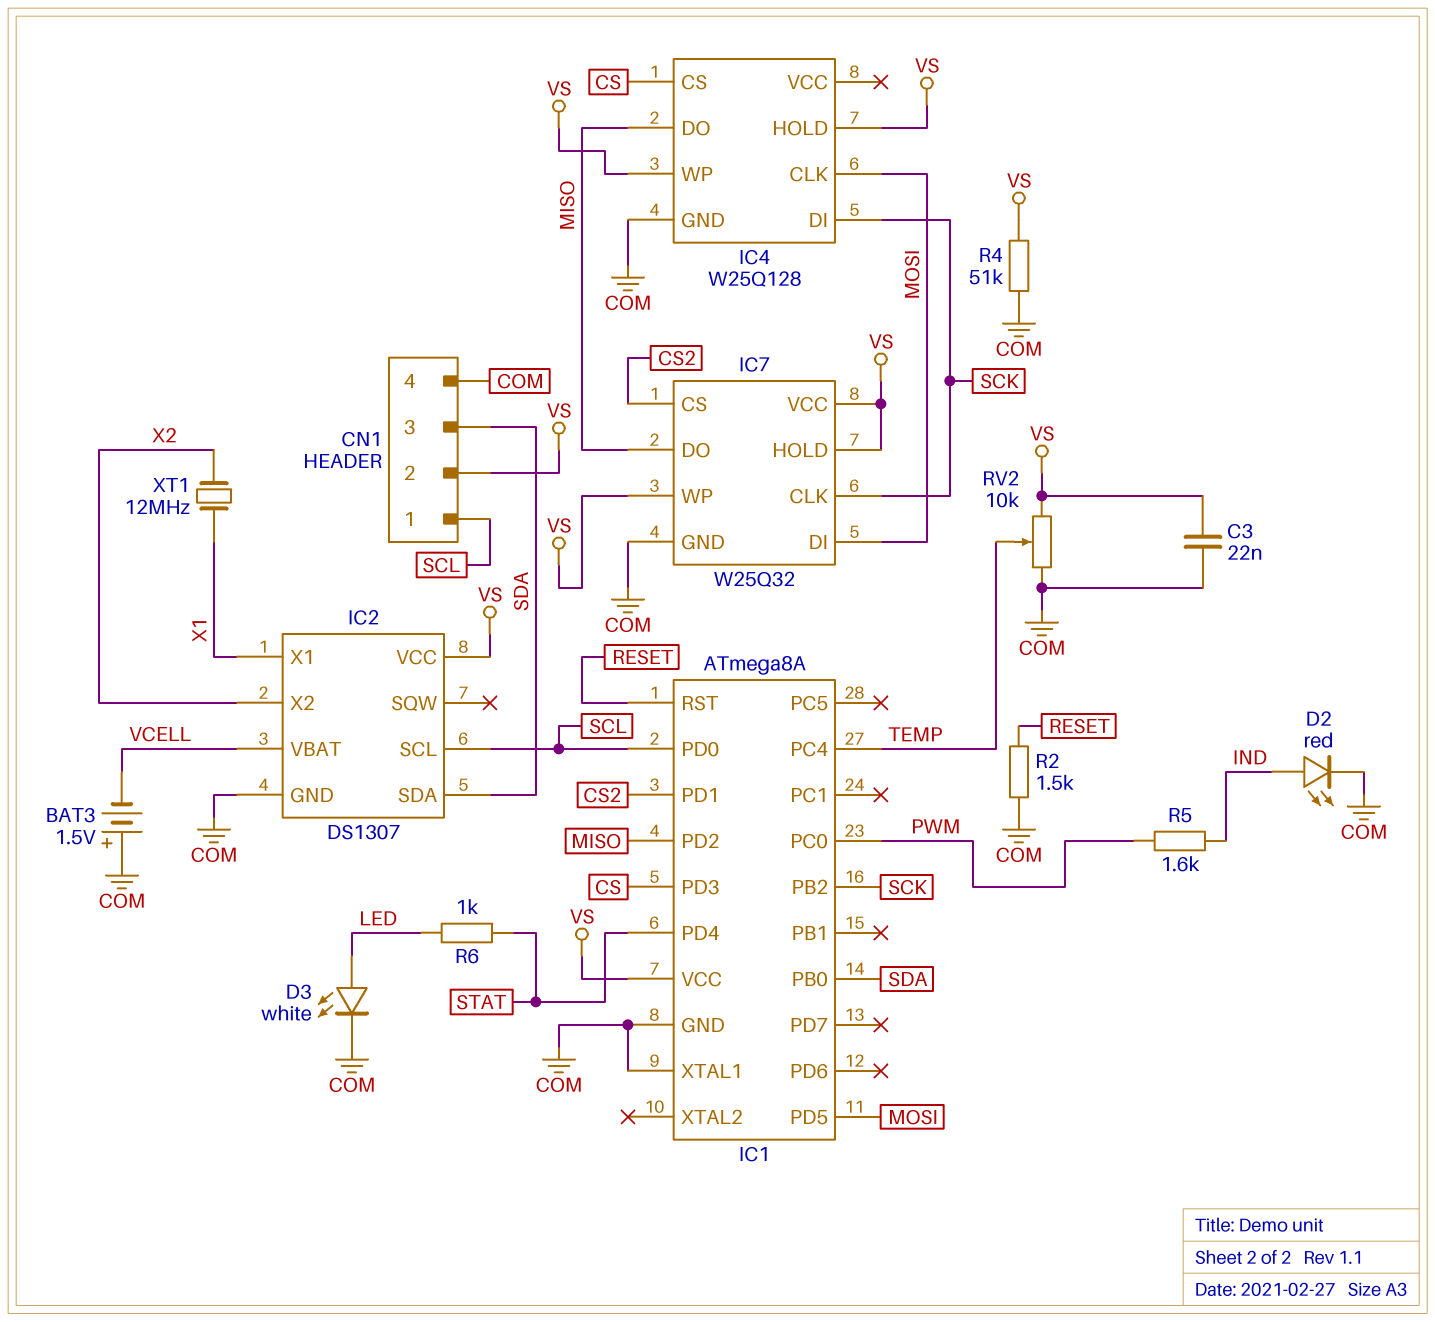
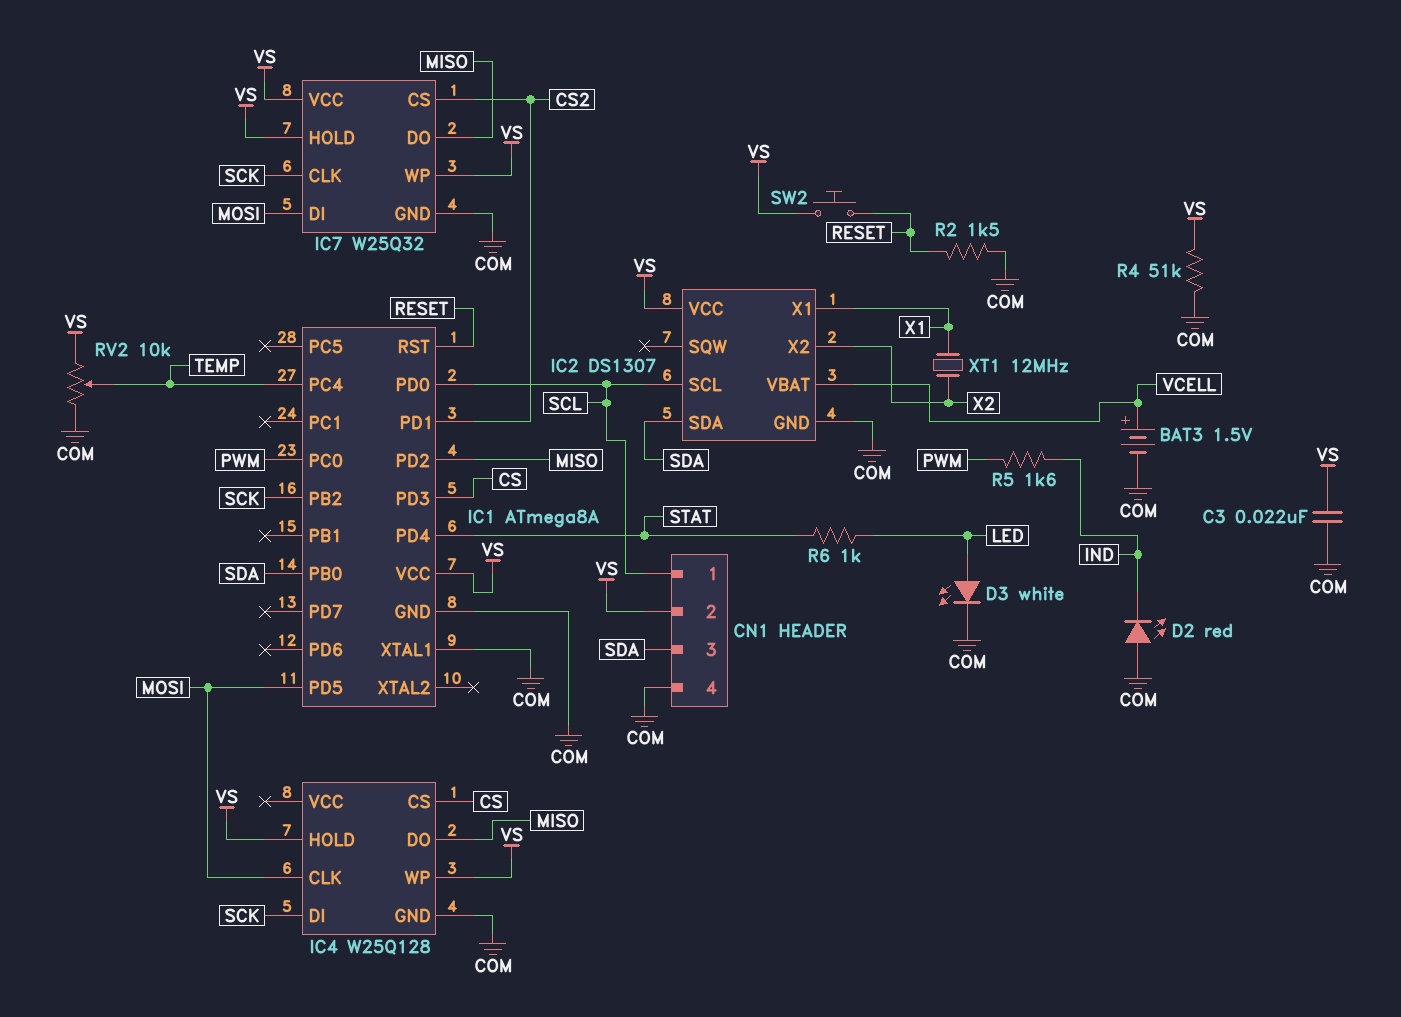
BAT3: 1.5V (plus COM, minus VCELL) -> 1.5V (plus VCELL, minus COM)
D2: LED red (A IND, K COM) -> LED red (A COM, K IND)
SW2: none -> button (RESET, VS)

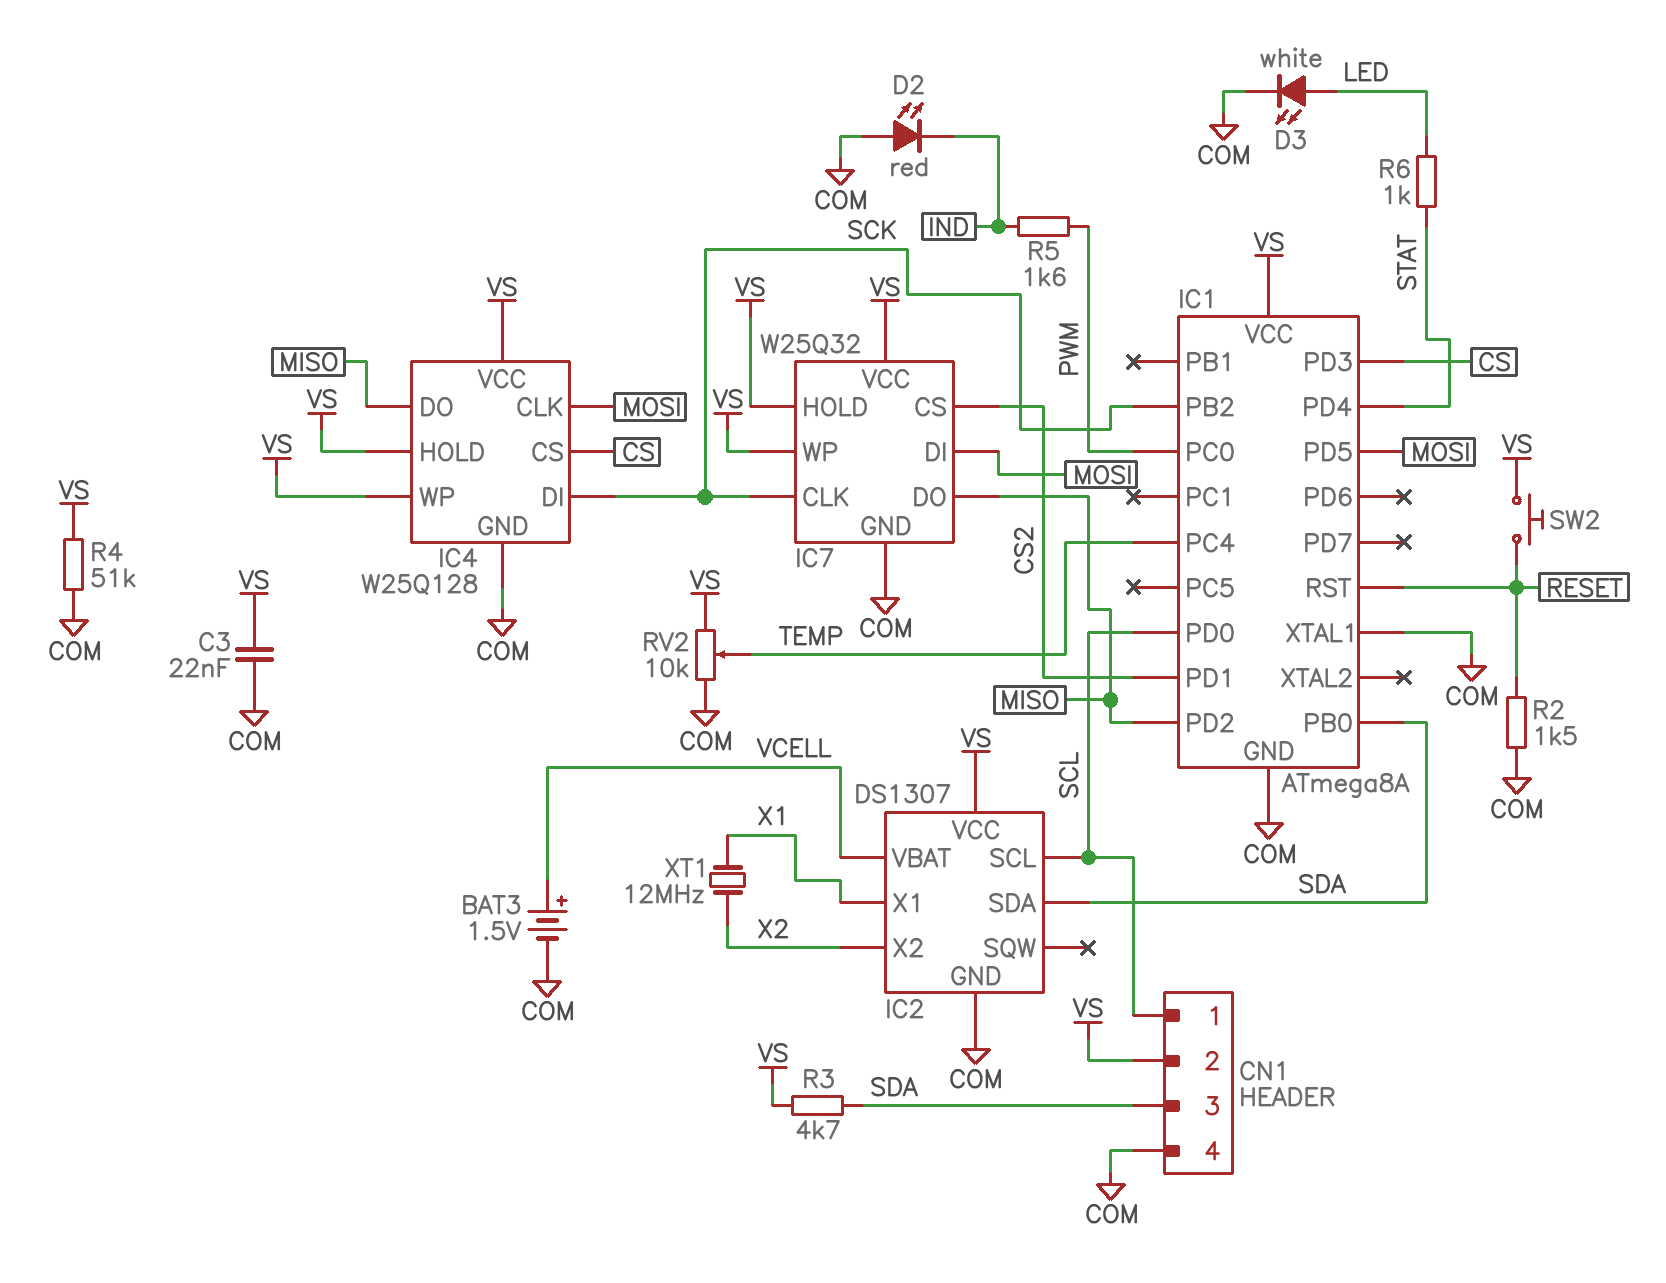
IC4 pin VCC: none -> VS
R3: none -> 4.7k (SDA, VS)

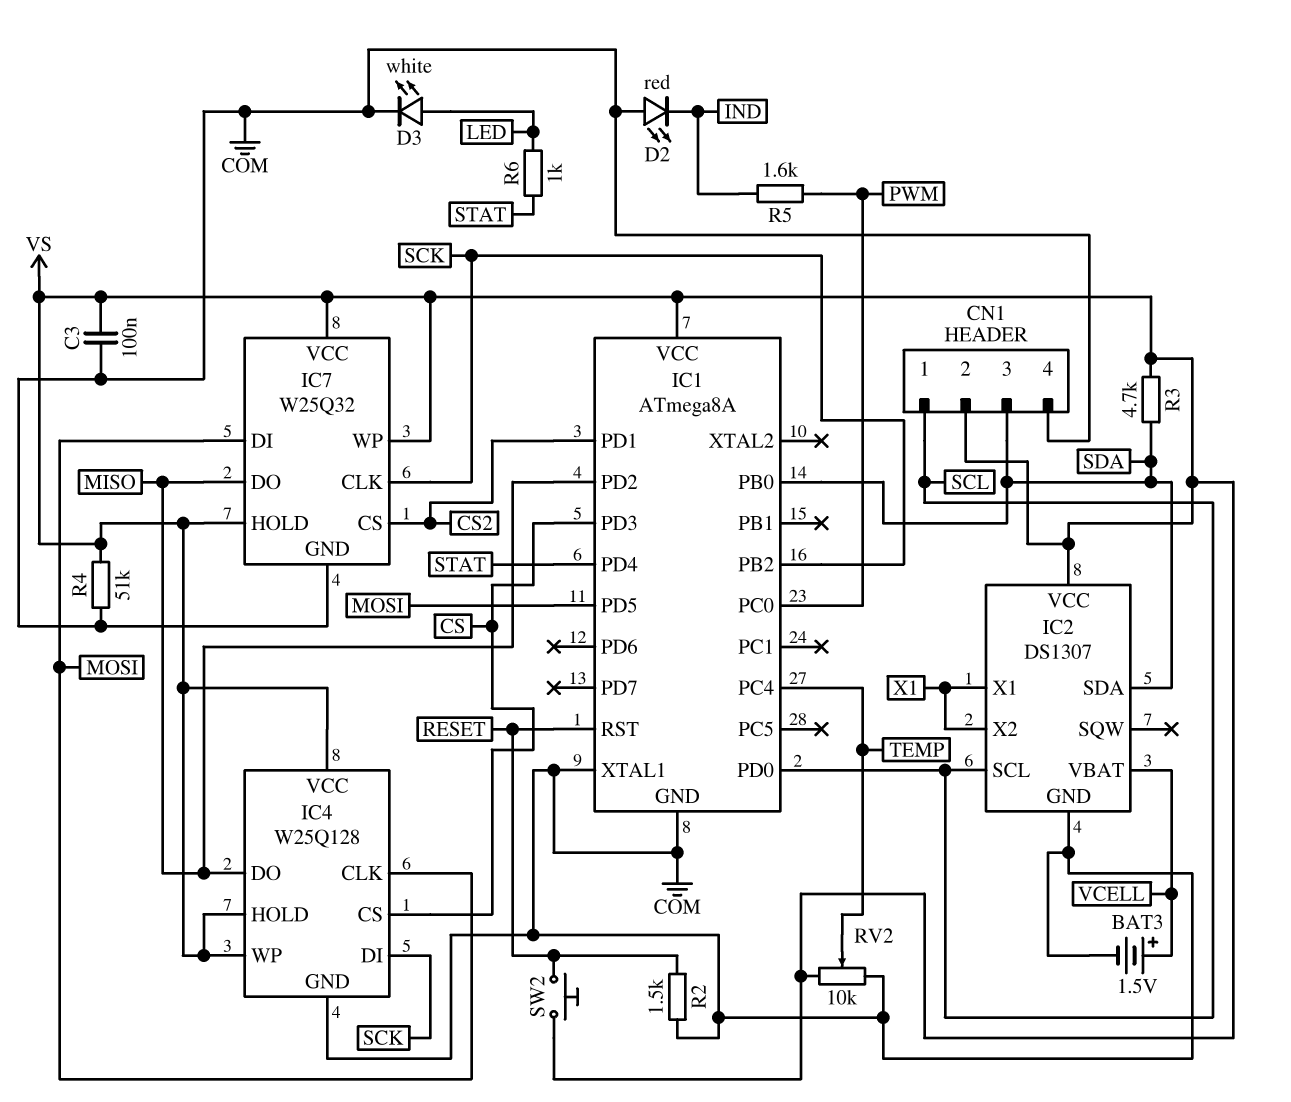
C3: 22nF (COM, VS) -> 100nF (COM, VS)
IC2 pin X2: X2 -> X1
XT1: 12MHz (X1, X2) -> none

